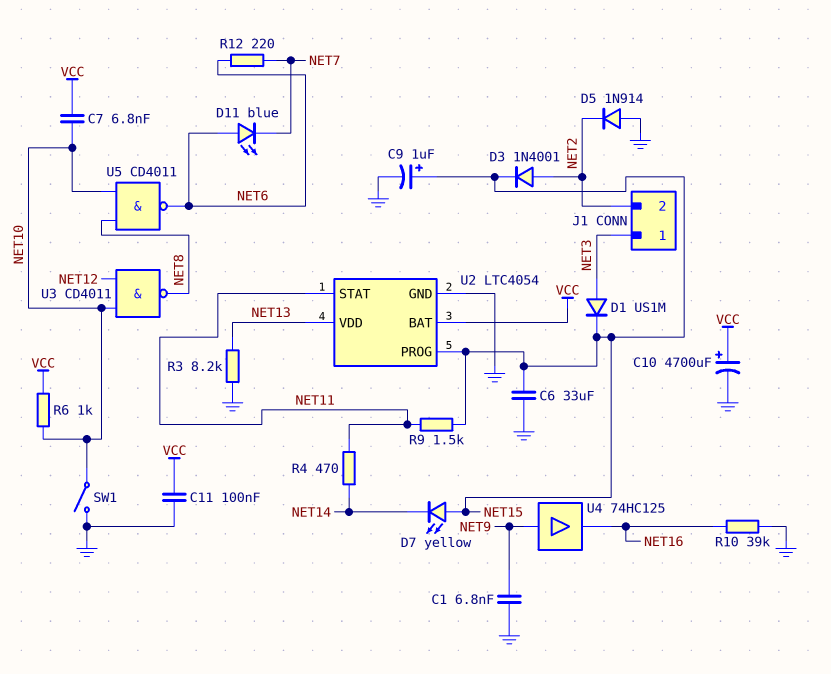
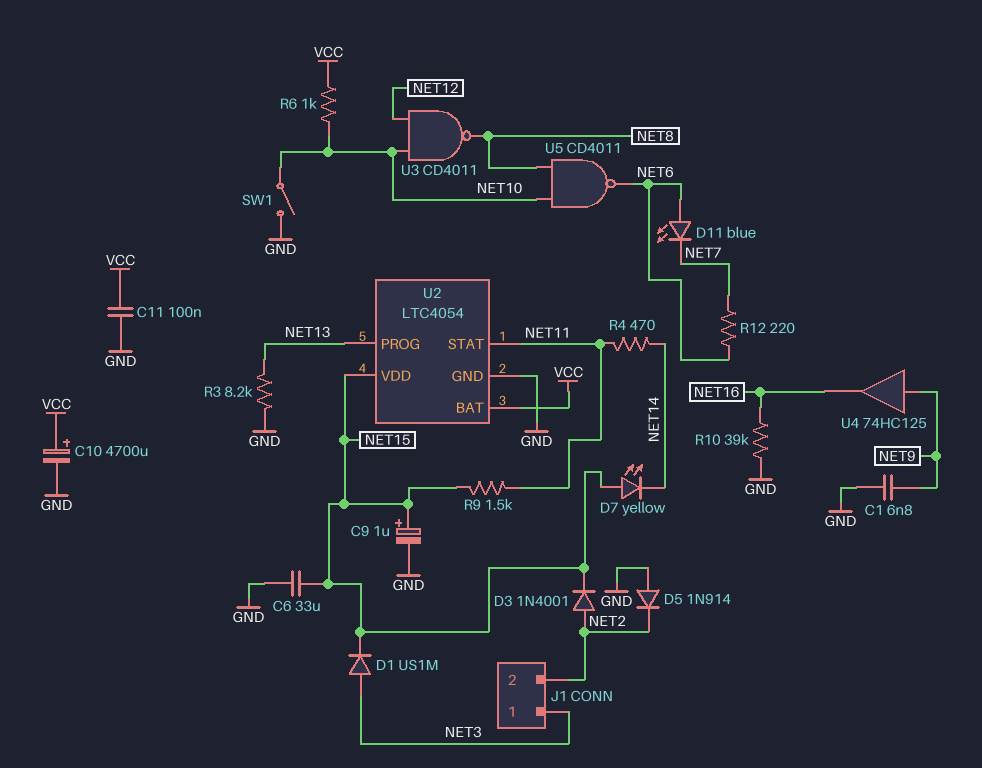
C7: 6.8nF (NET10, VCC) -> none
U2 pin PROG: NET15 -> NET13
U2 pin VDD: NET13 -> NET15

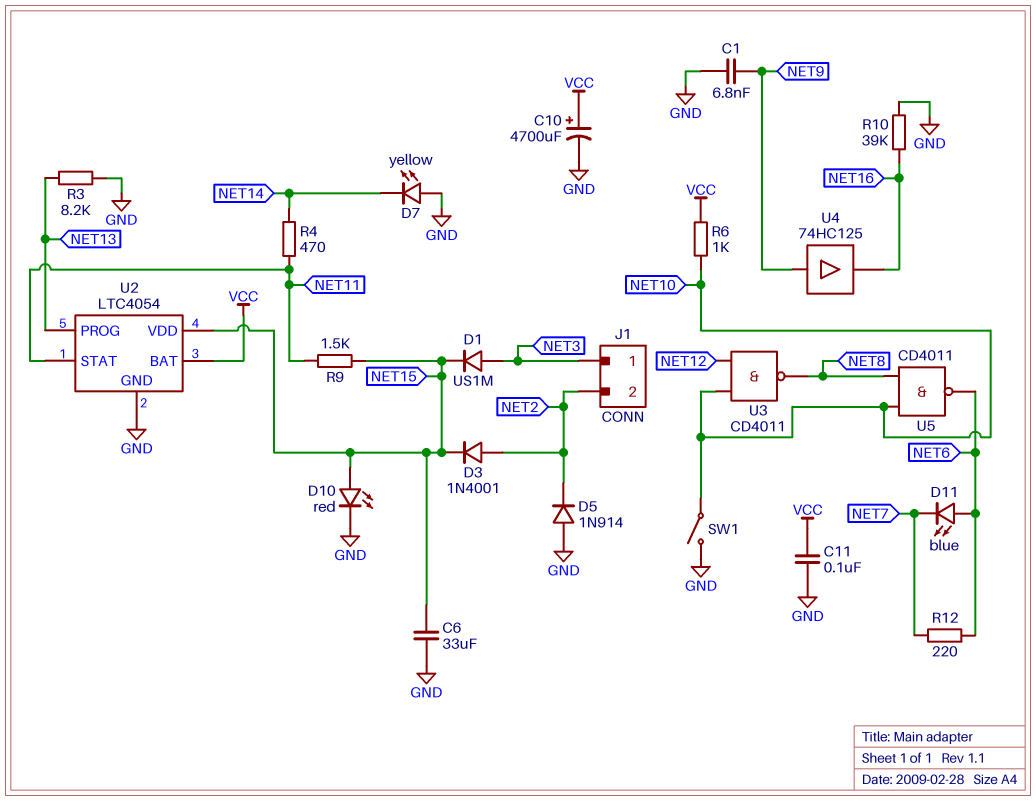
C9: 1uF (plus NET15, minus GND) -> none
D7: LED yellow (A NET15, K NET14) -> LED yellow (A GND, K NET14)
D10: none -> LED red (A NET15, K GND)

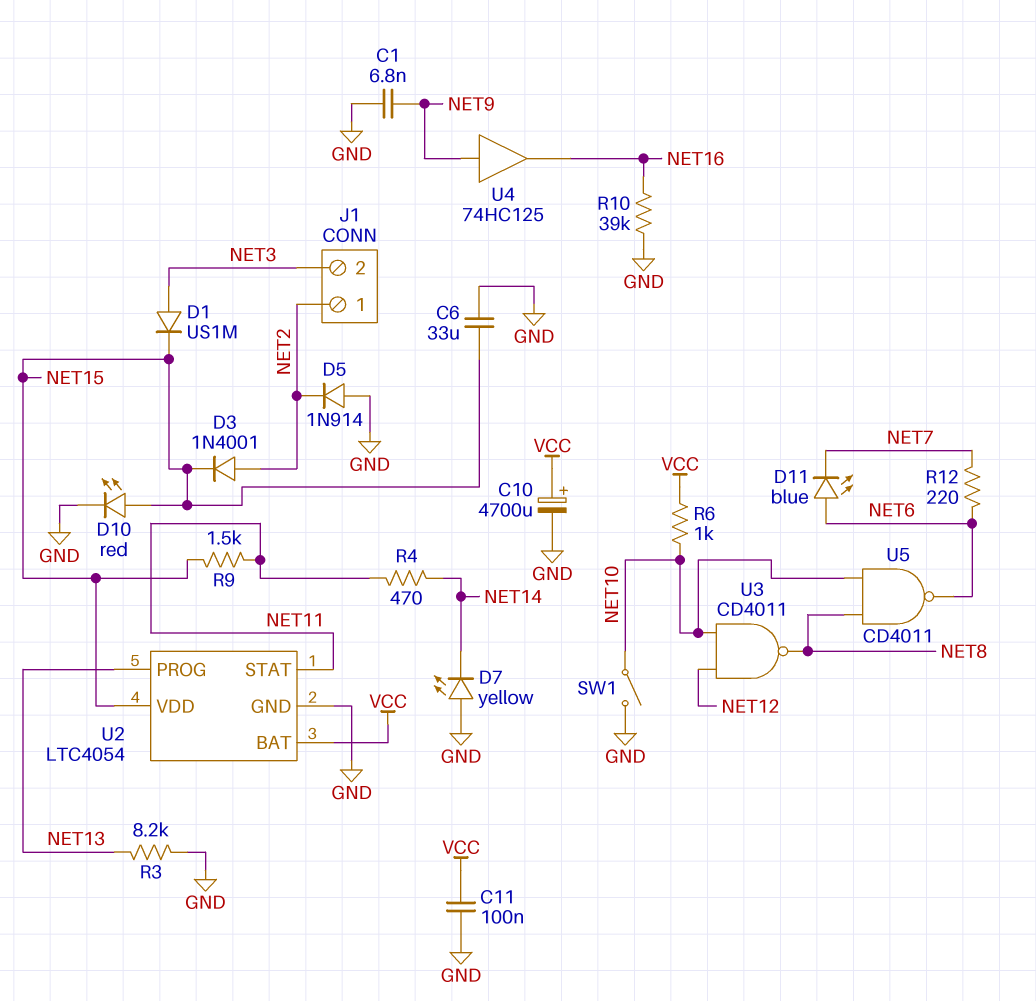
J1 pin 1: NET3 -> NET2
J1 pin 2: NET2 -> NET3

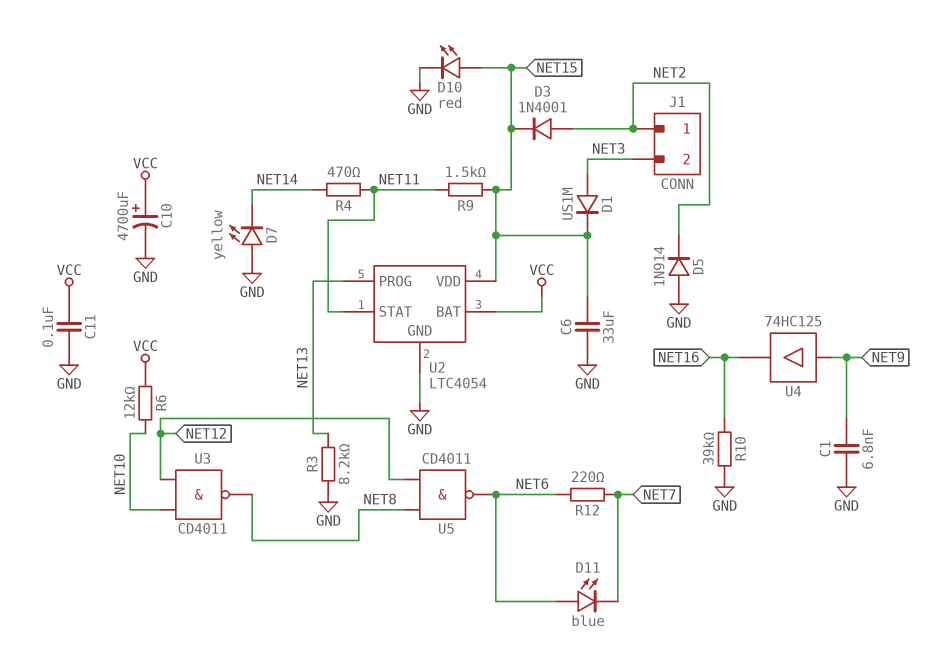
R6: 1k (NET10, VCC) -> 12k (NET10, VCC)
SW1: switch (GND, NET10) -> none
U5: NAND CD4011 (in NET8, in NET10, out NET6) -> NAND CD4011 (in NET8, in NET12, out NET6)

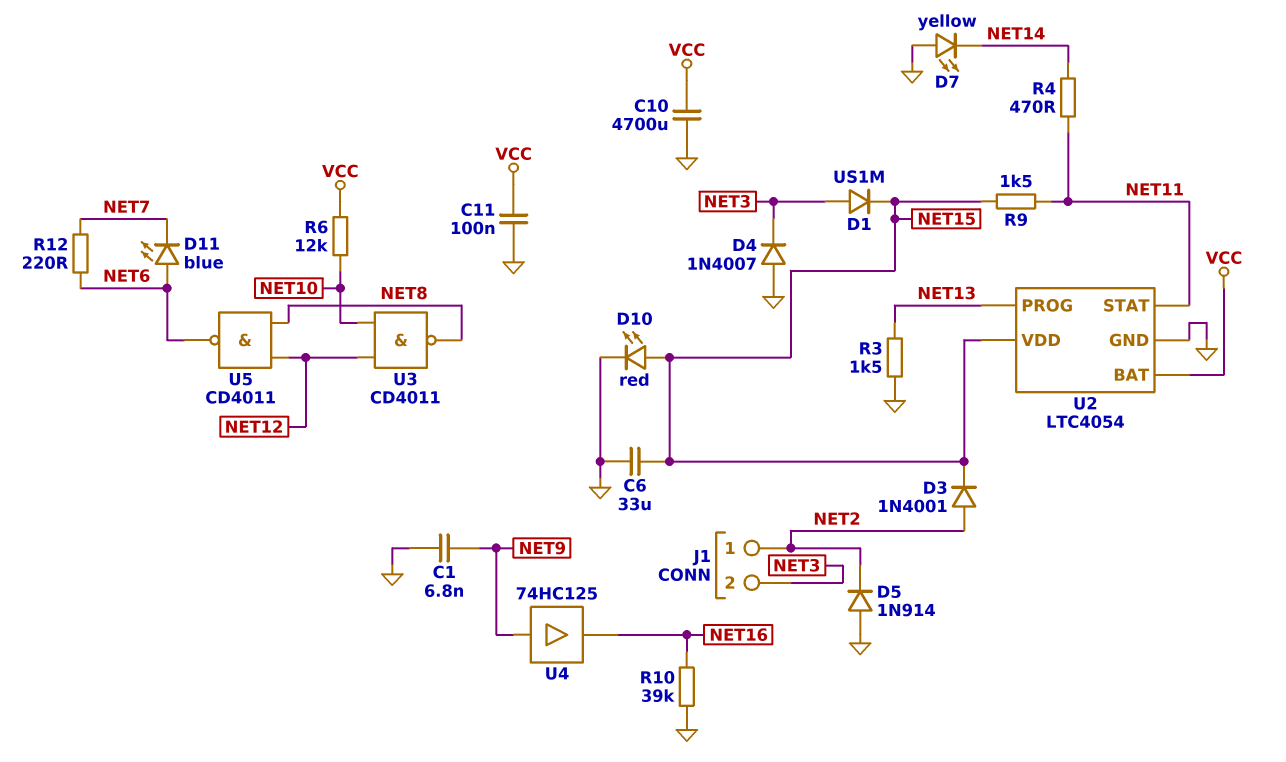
C10: 4700uF (plus VCC, minus GND) -> 4700uF (GND, VCC)
D4: none -> diode 1N4007 (A GND, K NET3)
R3: 8.2k (GND, NET13) -> 1.5k (GND, NET13)

